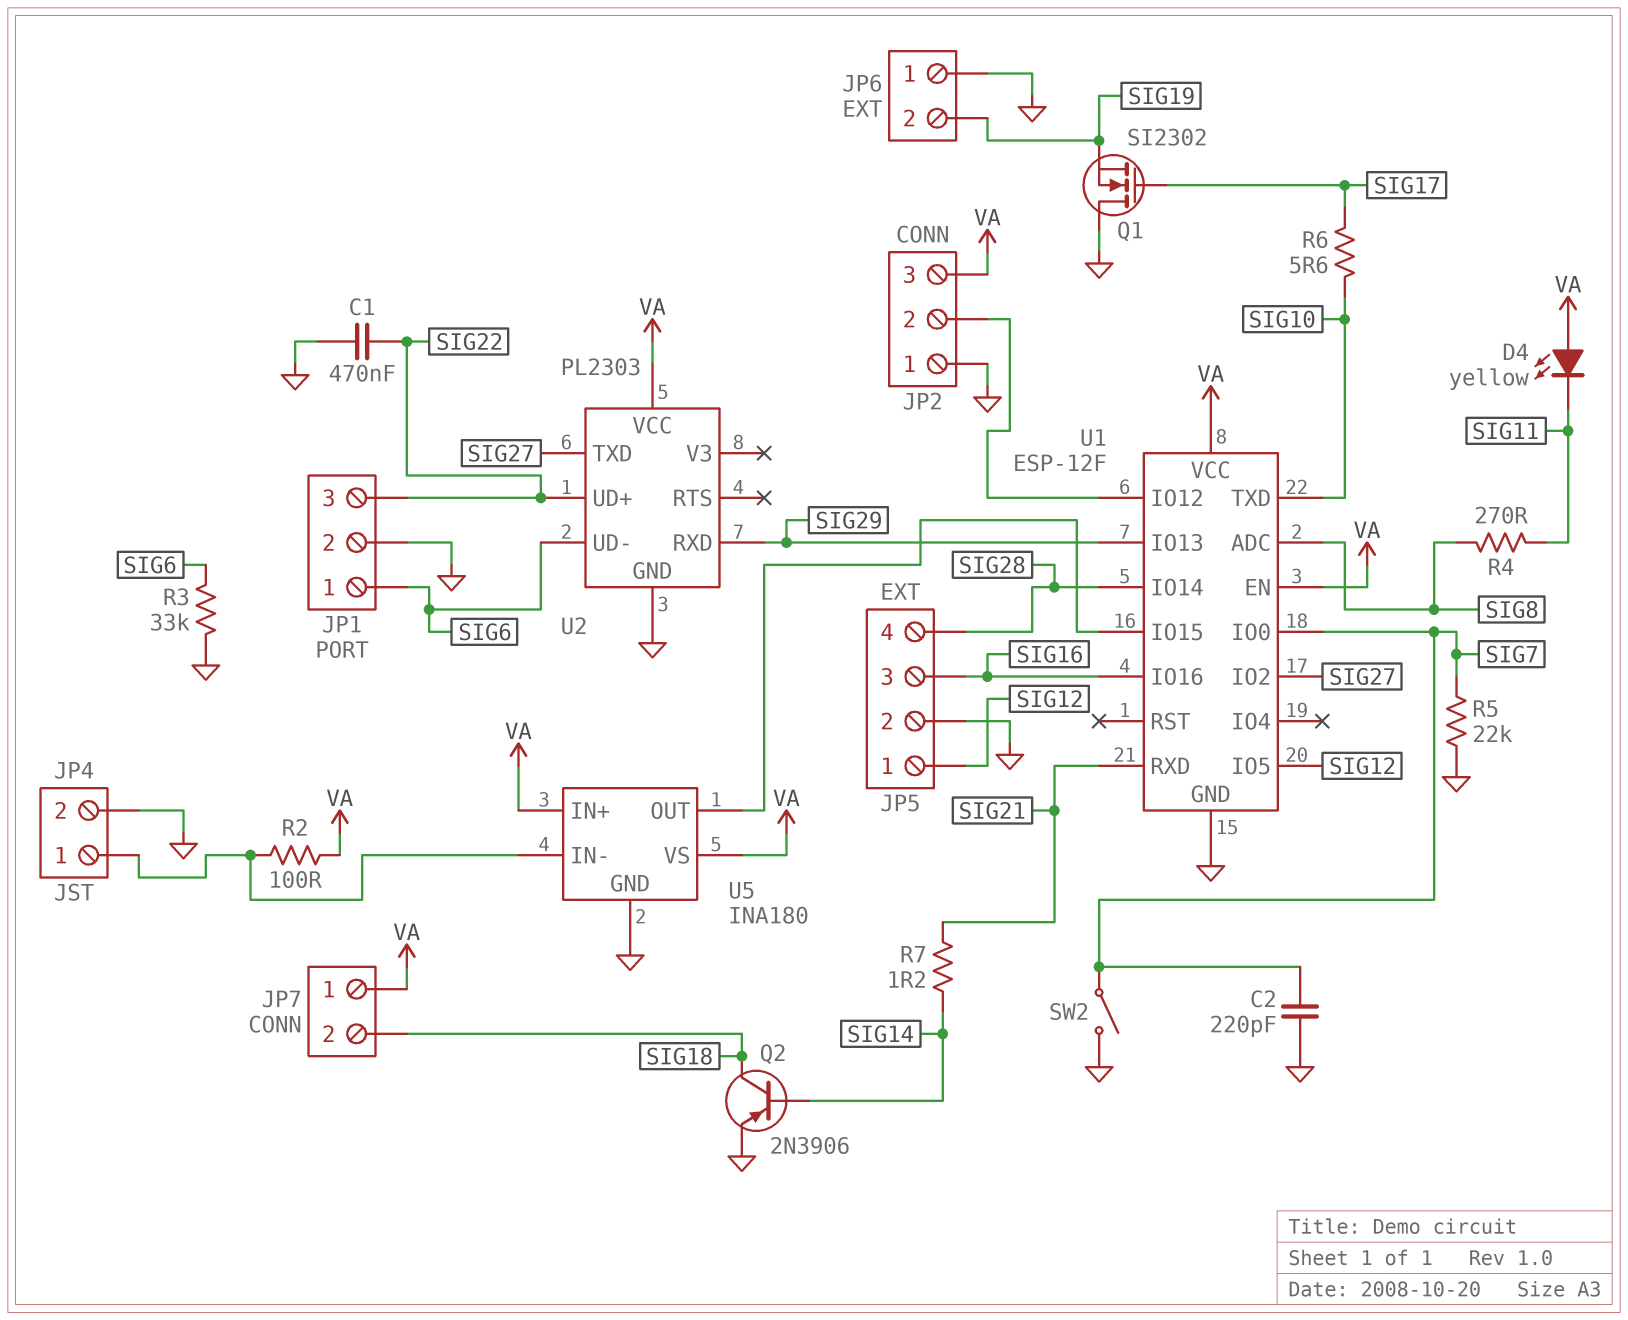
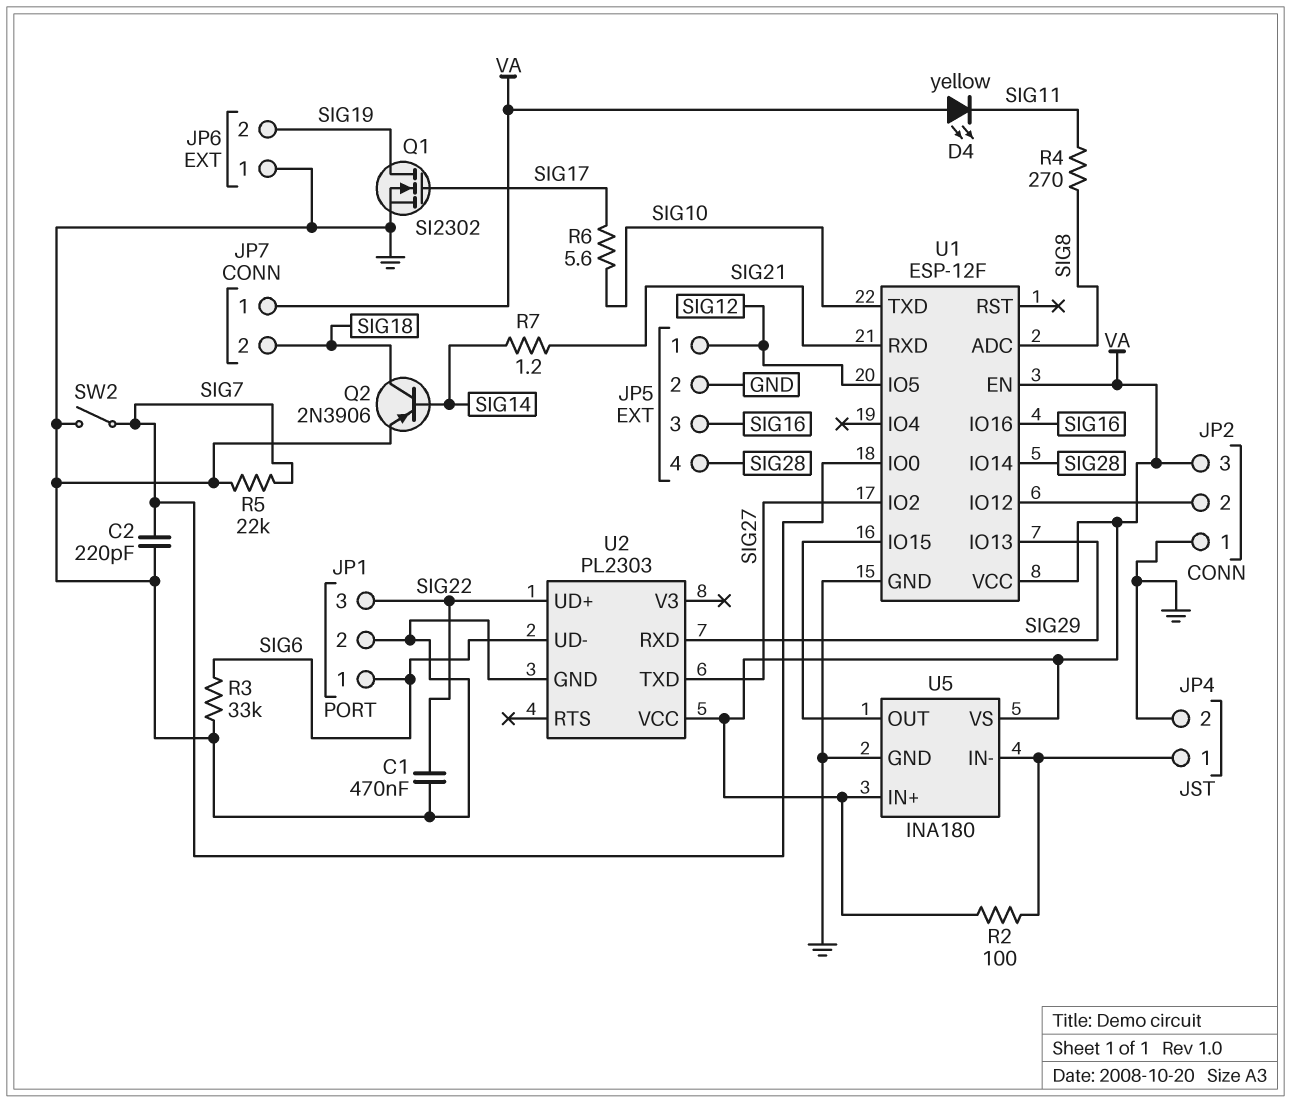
Q1: NMOS SI2302 (G SIG17, D GND, S SIG19) -> NMOS SI2302 (G SIG17, D SIG19, S GND)

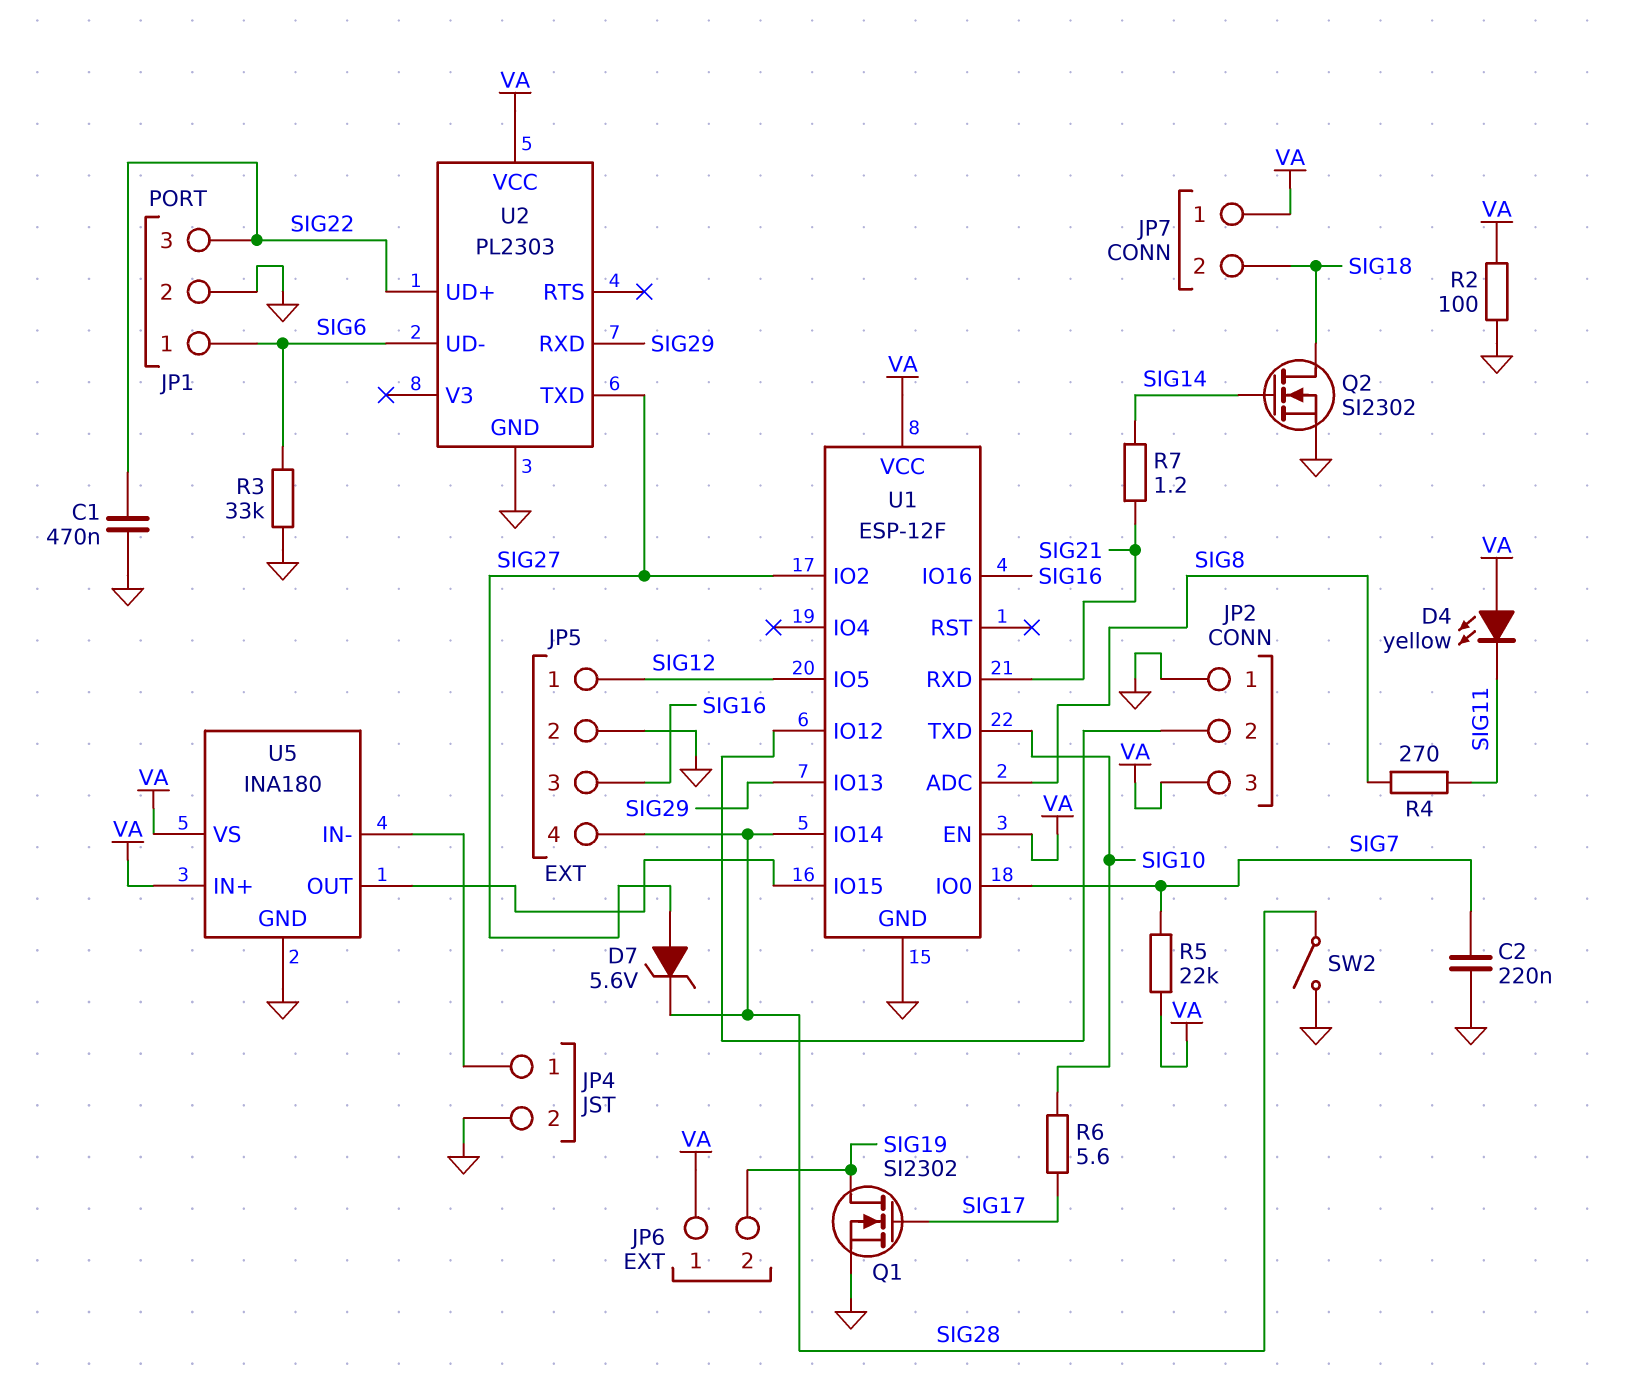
C2: 220pF (GND, SIG7) -> 220nF (GND, SIG7)
D7: none -> zener 5.6V (A SIG27, K SIG28)
JP6 pin 1: GND -> VA
Q2: PNP 2N3906 (B SIG14, C SIG18, E GND) -> NMOS SI2302 (G SIG14, D SIG18, S GND)
R2: 100 (JP4/1, VA) -> 100 (GND, VA)
R5: 22k (GND, SIG7) -> 22k (SIG7, VA)
SW2: switch (GND, SIG7) -> switch (GND, SIG28)

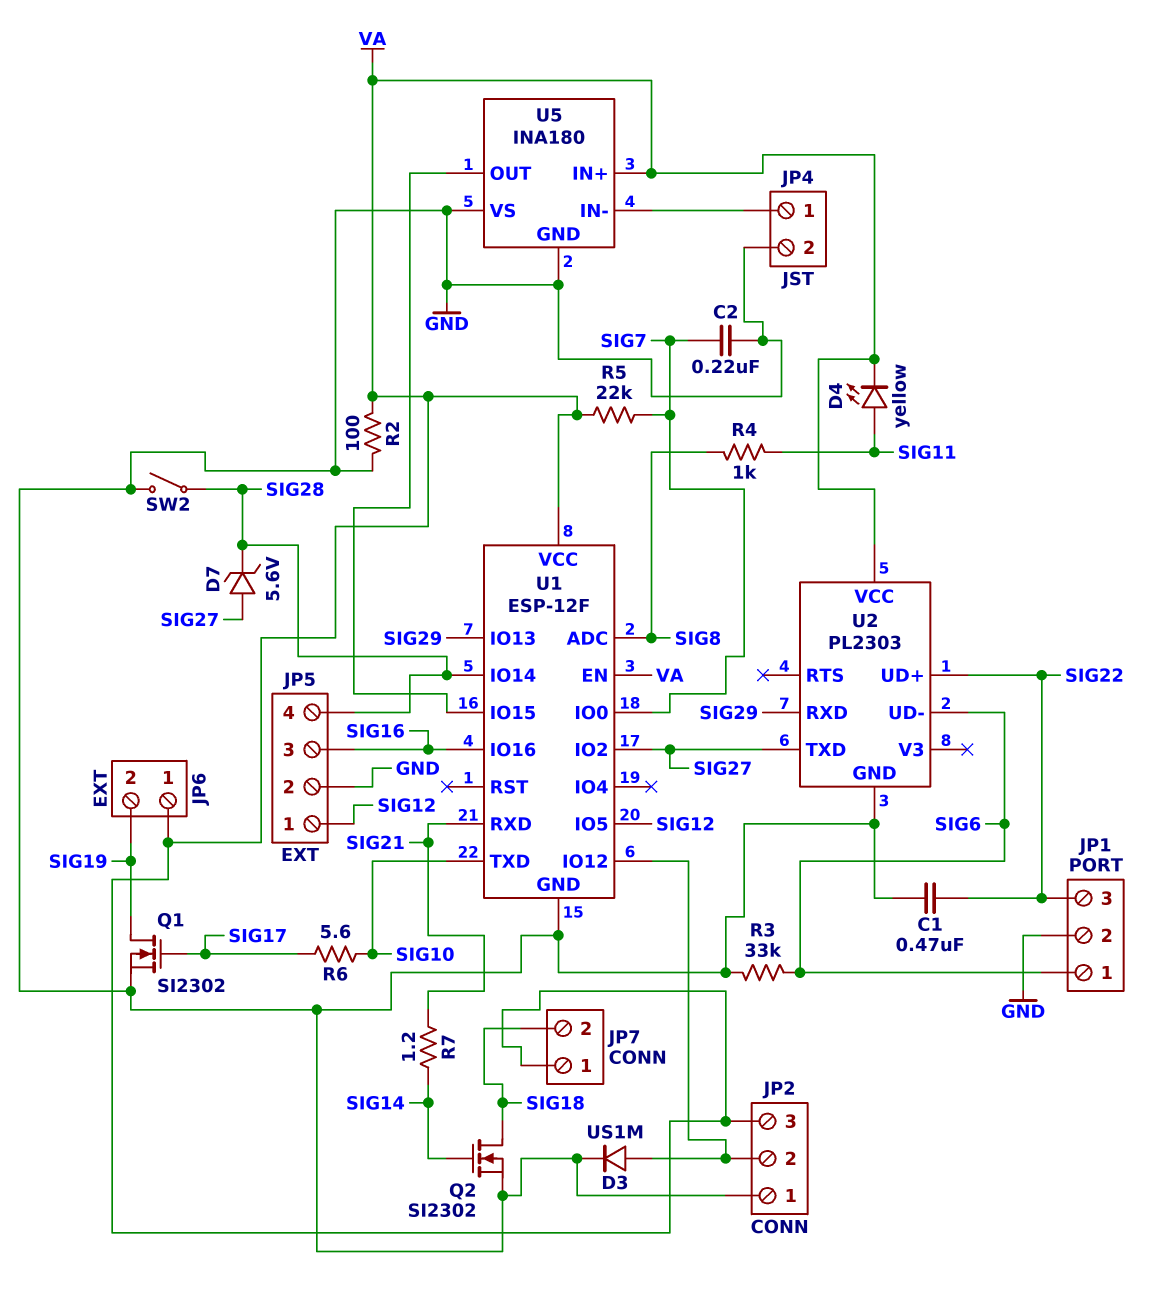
D3: none -> diode US1M (A JP2/2, K GND)
D4: LED yellow (A VA, K SIG11) -> LED yellow (A SIG11, K VA)
R4: 270 (SIG8, SIG11) -> 1k (SIG8, SIG11)
U5 pin VS: VA -> GND

